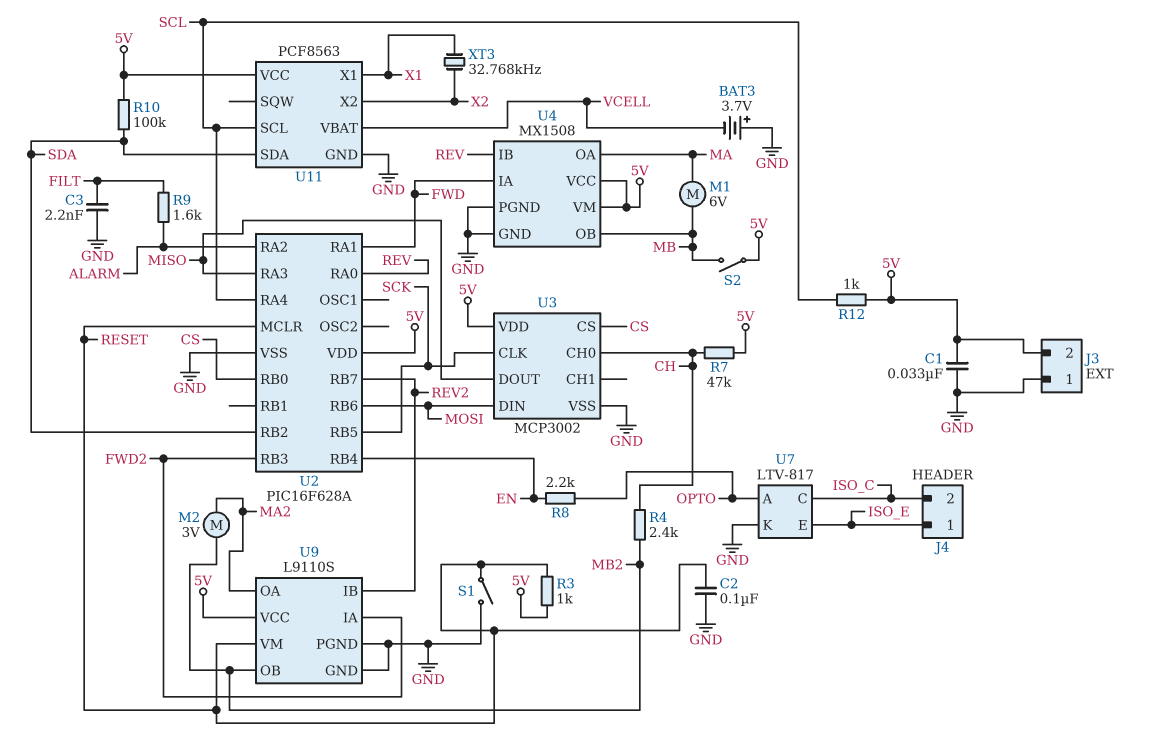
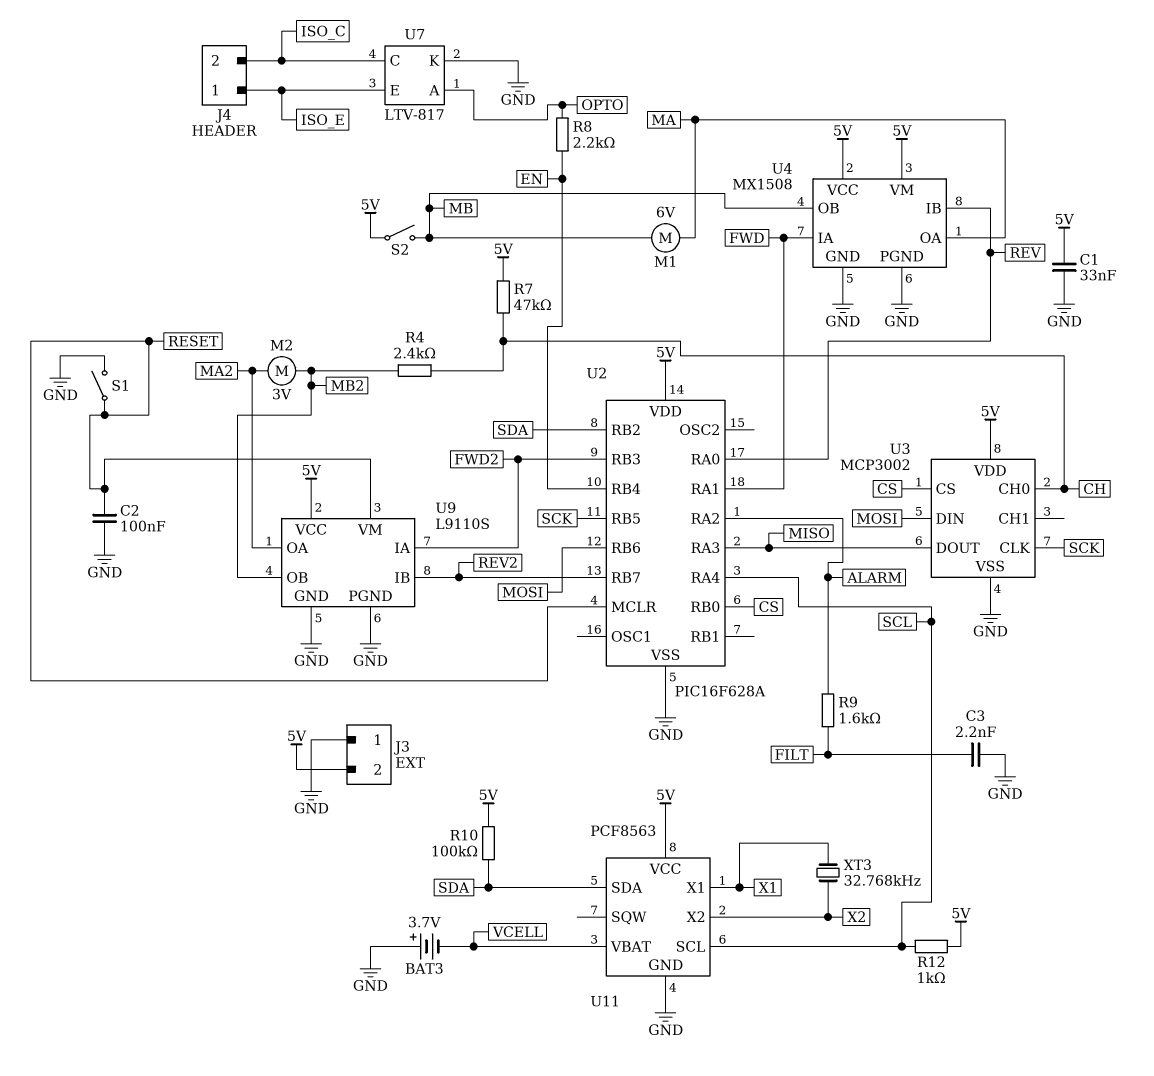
R3: 1k (5V, RESET) -> none

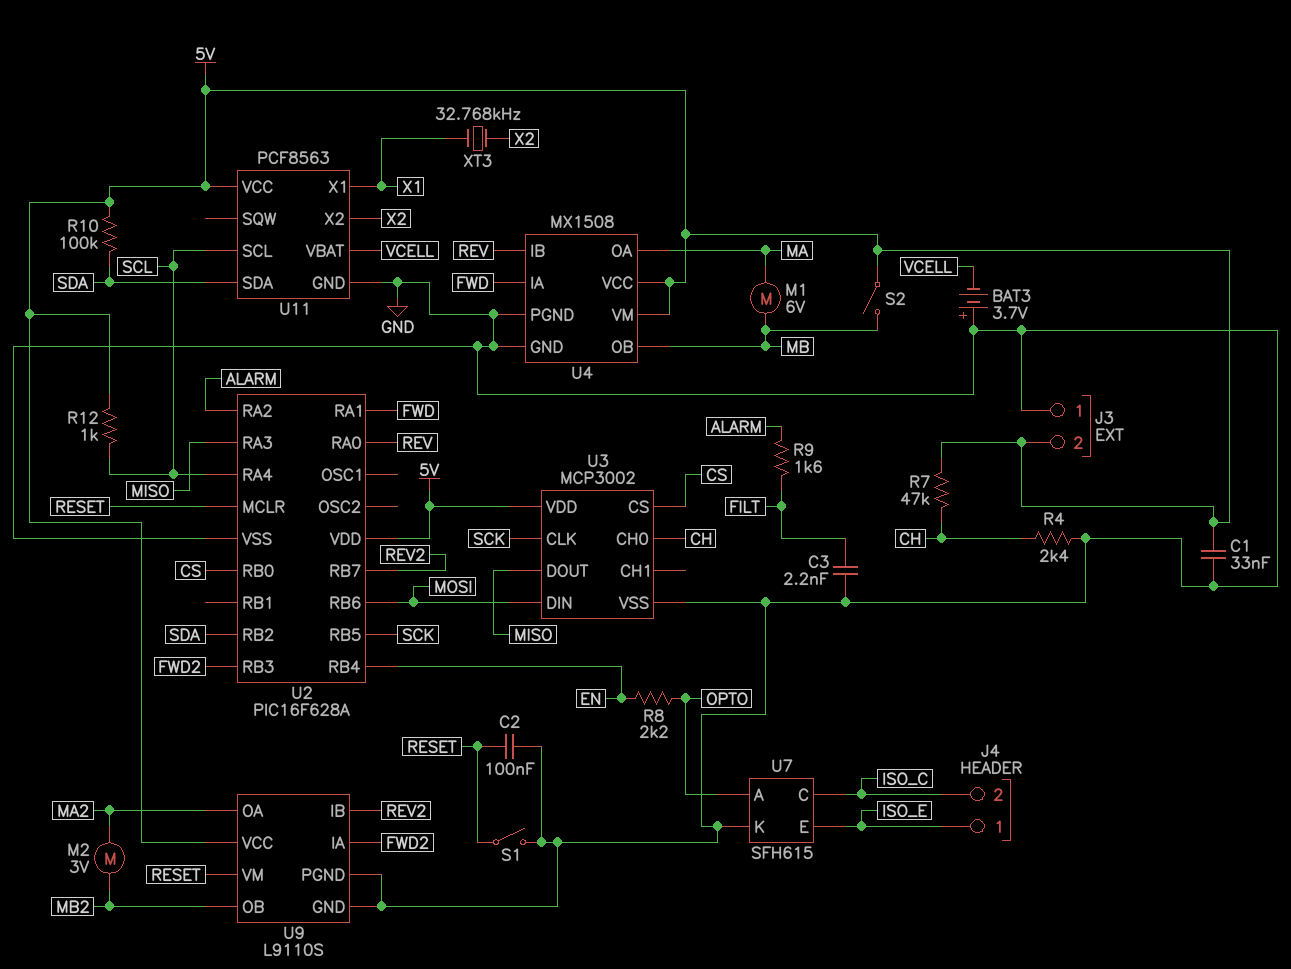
R4: 2.4k (CH, MB2) -> 2.4k (CH, GND)
U7: LTV-817 -> SFH615

